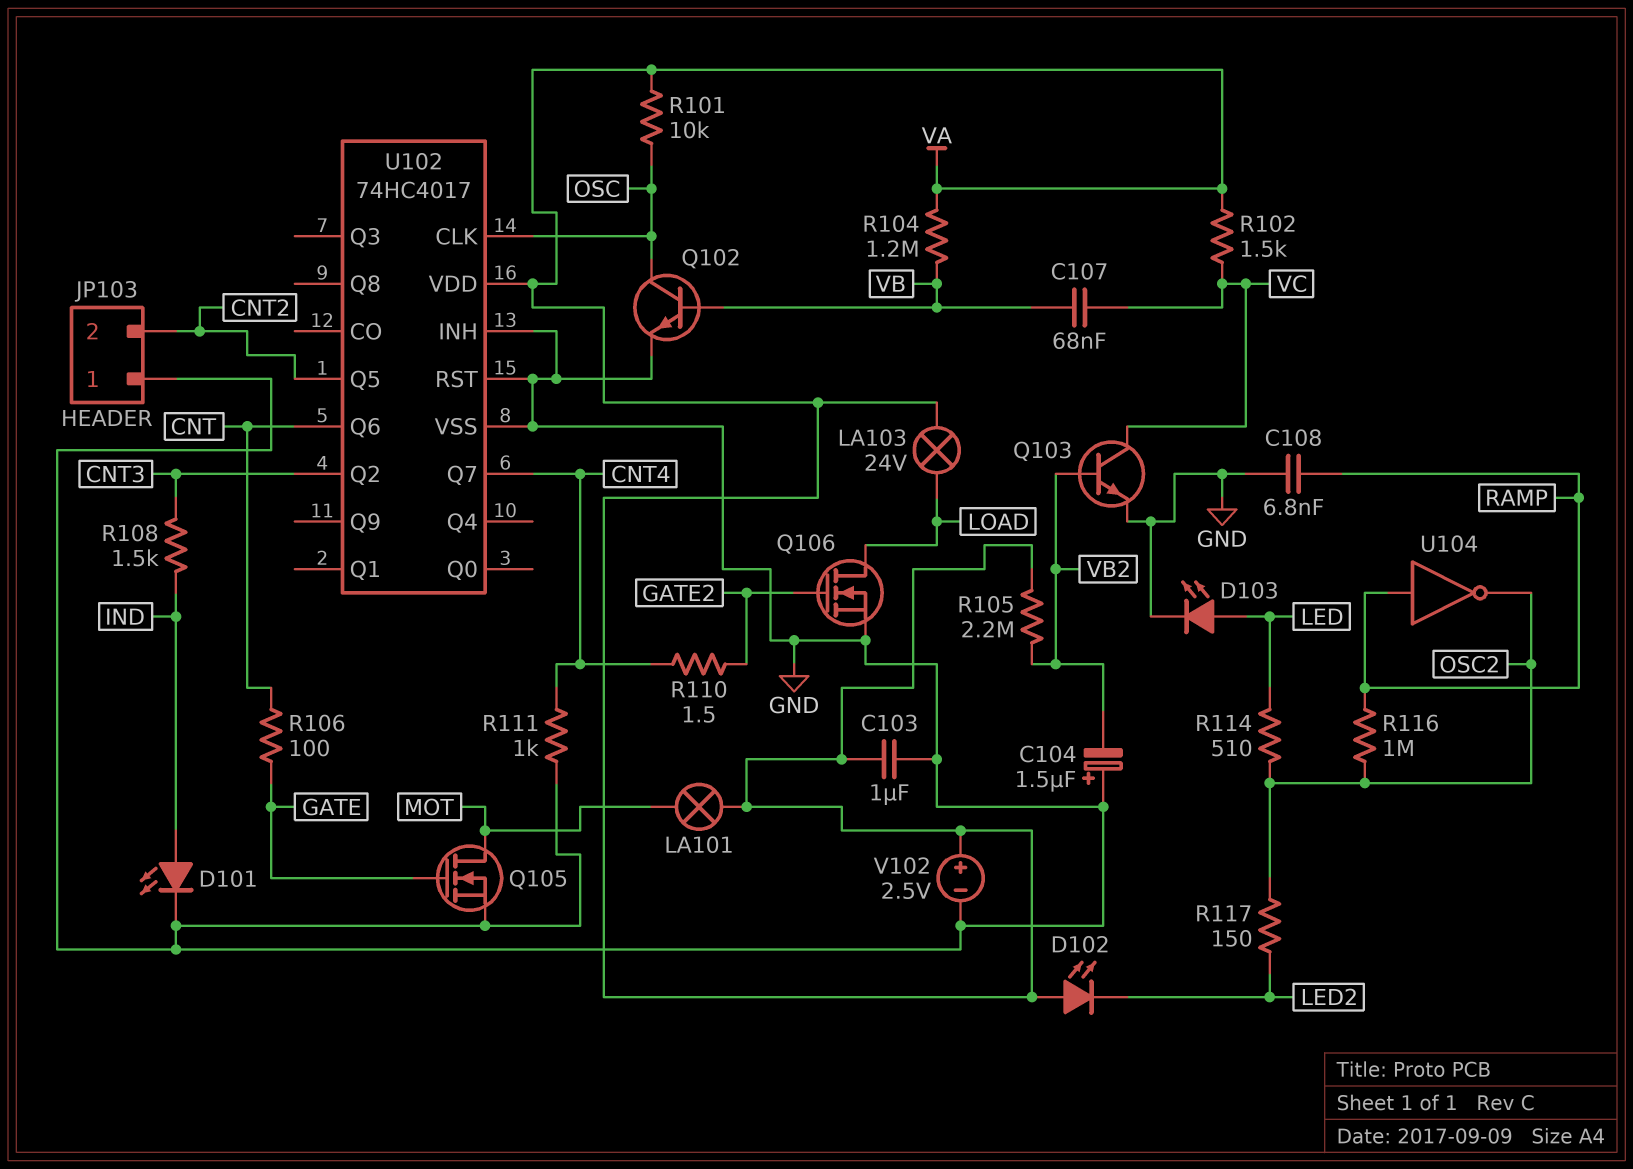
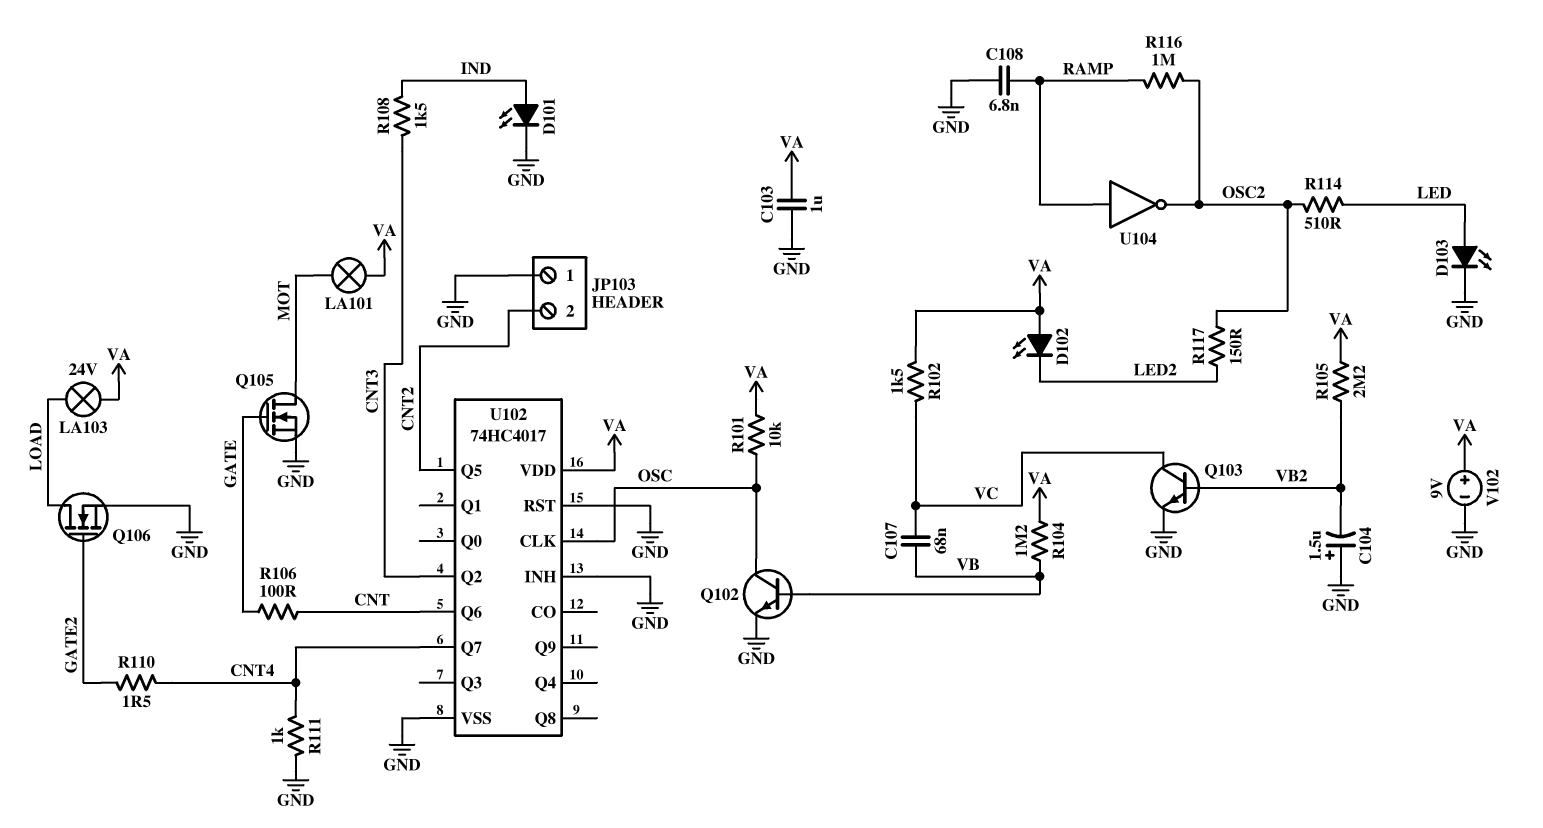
V102: 2.5V (plus VA, minus GND) -> 9V (plus VA, minus GND)

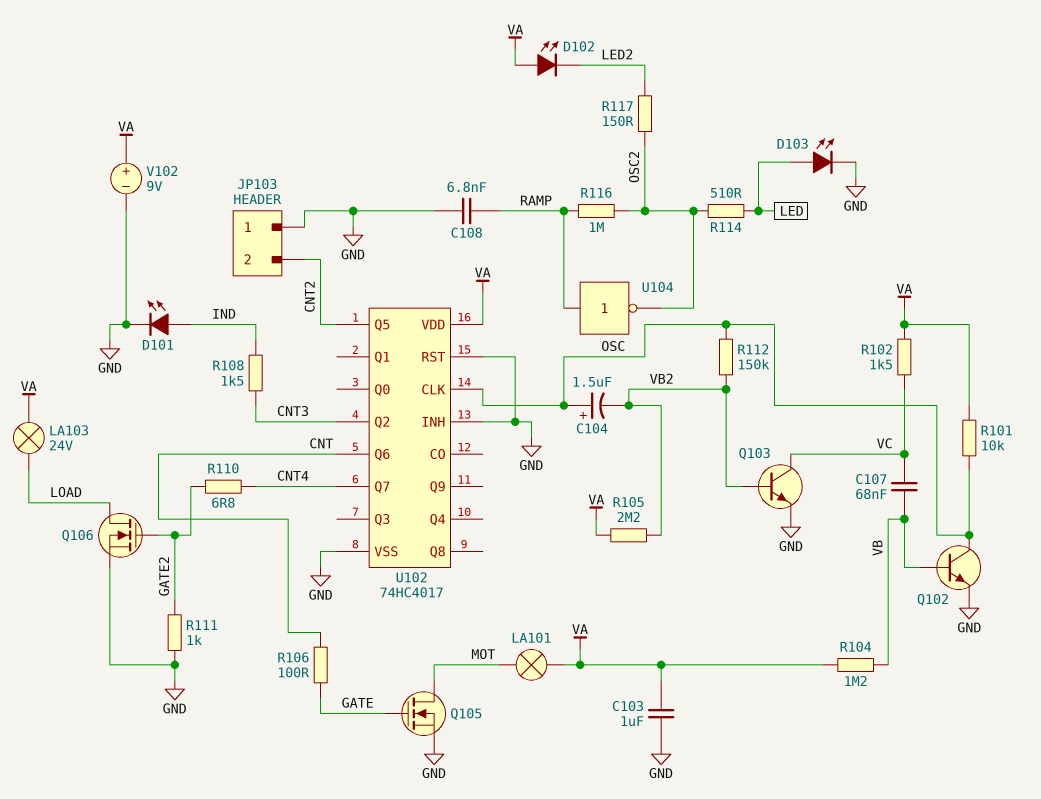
C104: 1.5uF (plus GND, minus VB2) -> 1.5uF (plus OSC, minus VB2)
R110: 1.5 (CNT4, GATE2) -> 6.8 (CNT4, GATE2)
R111: 1k (CNT4, GND) -> 1k (GATE2, GND)
R112: none -> 150k (OSC, VB2)

